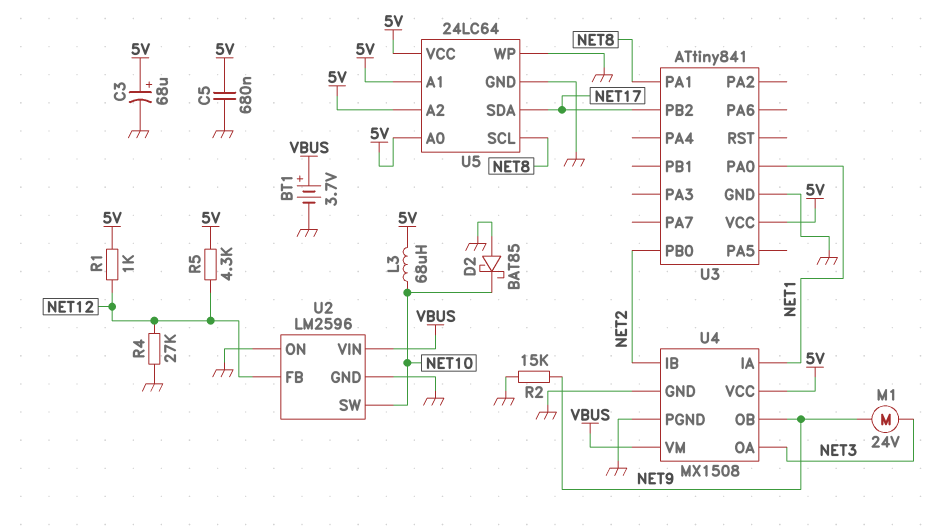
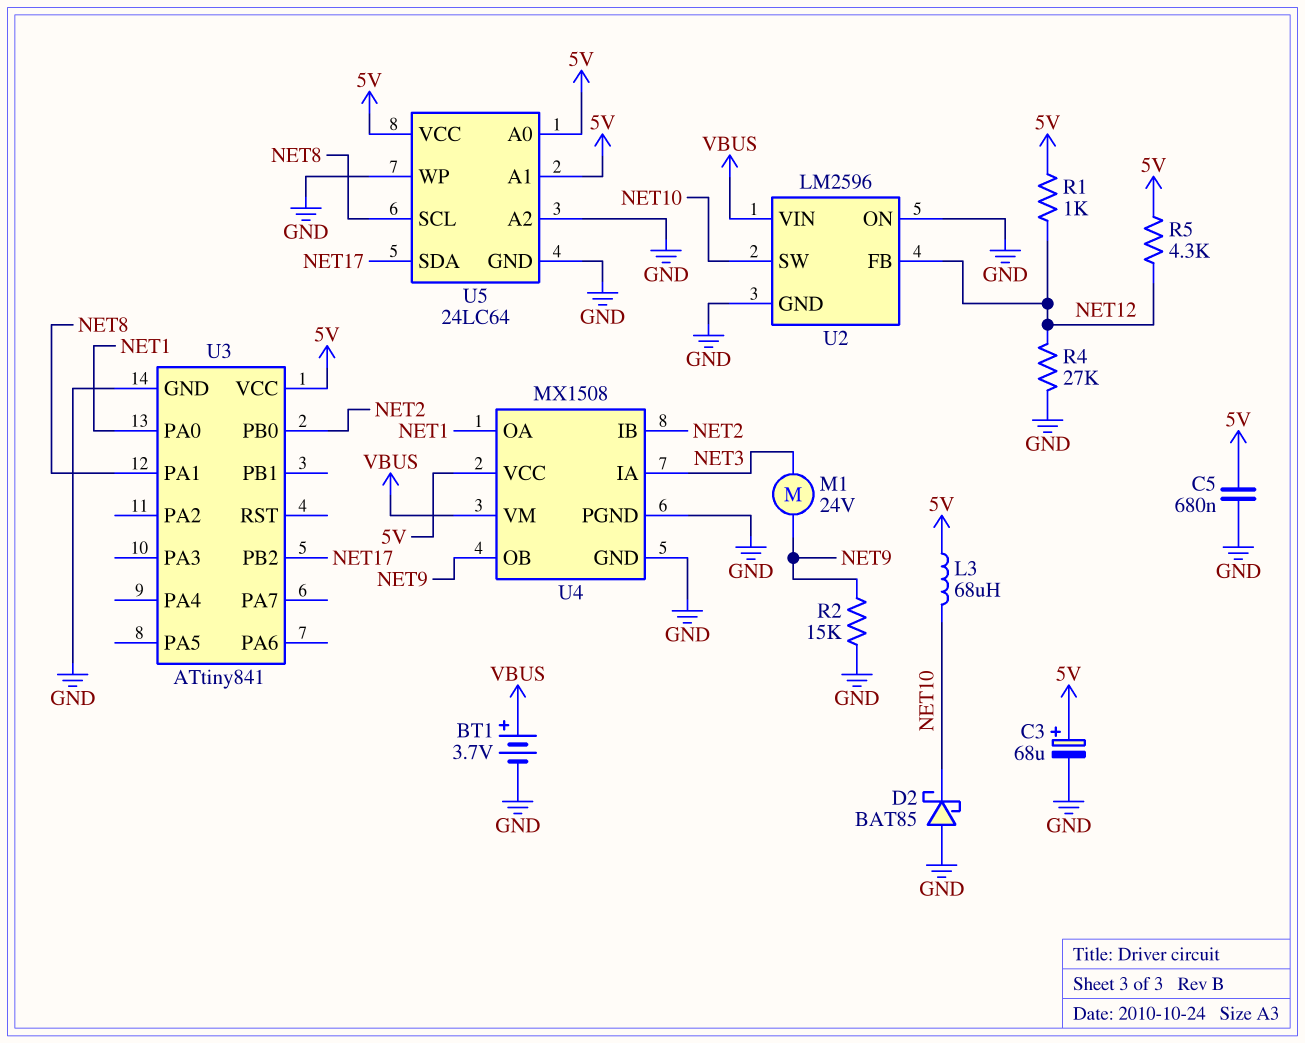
U4 pin IA: NET1 -> NET3
U4 pin OA: NET3 -> NET1
U5 pin A2: 5V -> GND

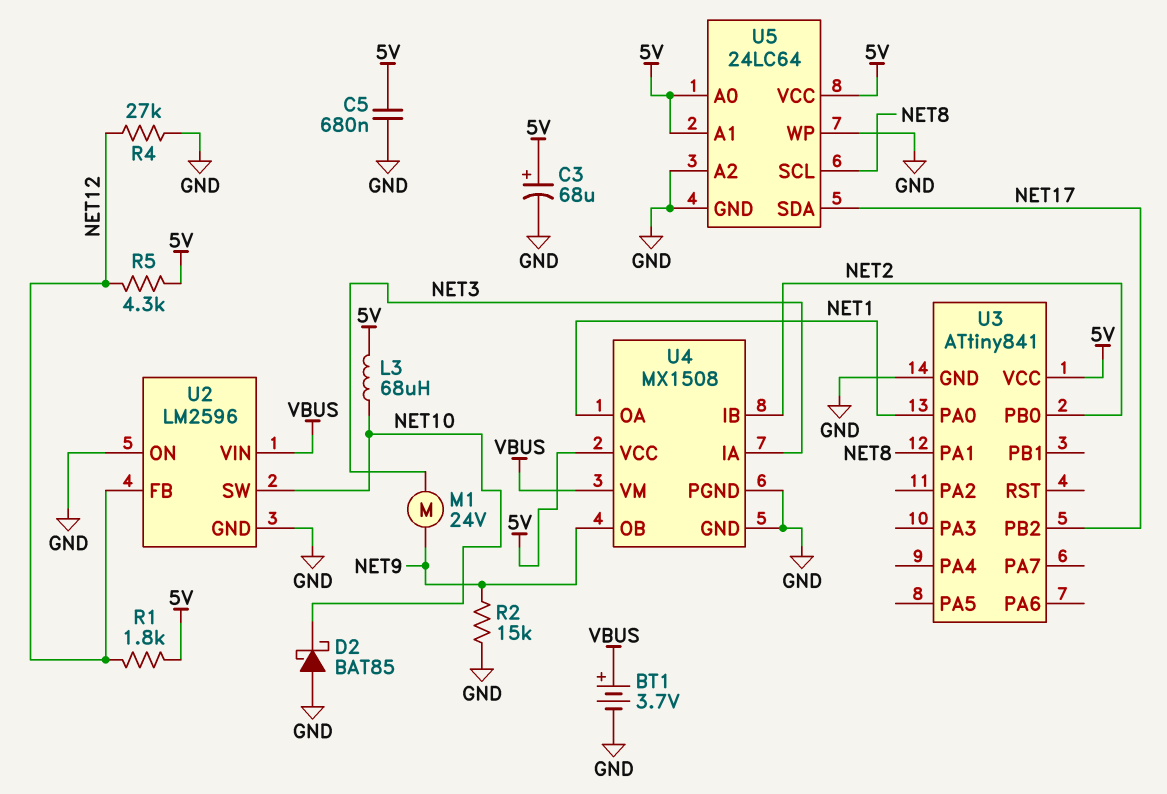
R1: 1k (5V, NET12) -> 1.8k (5V, NET12)

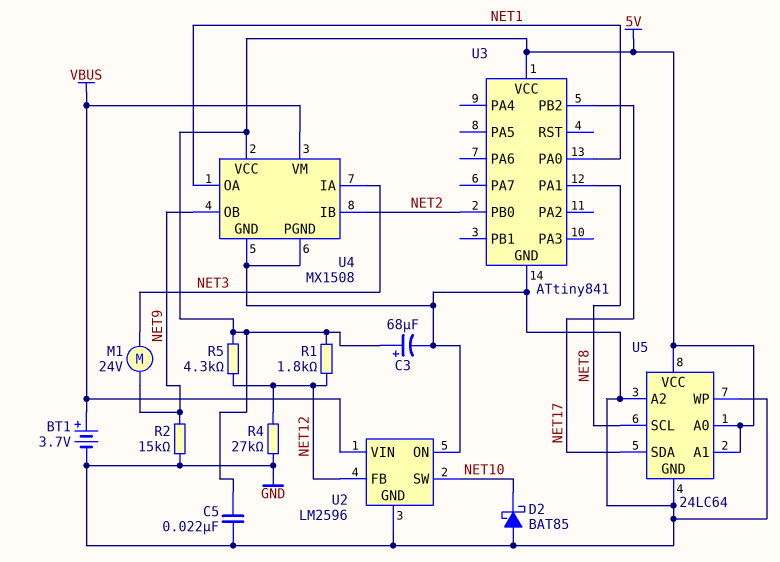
C5: 680nF (5V, GND) -> 22nF (5V, GND)
L3: 68uH (5V, NET10) -> none

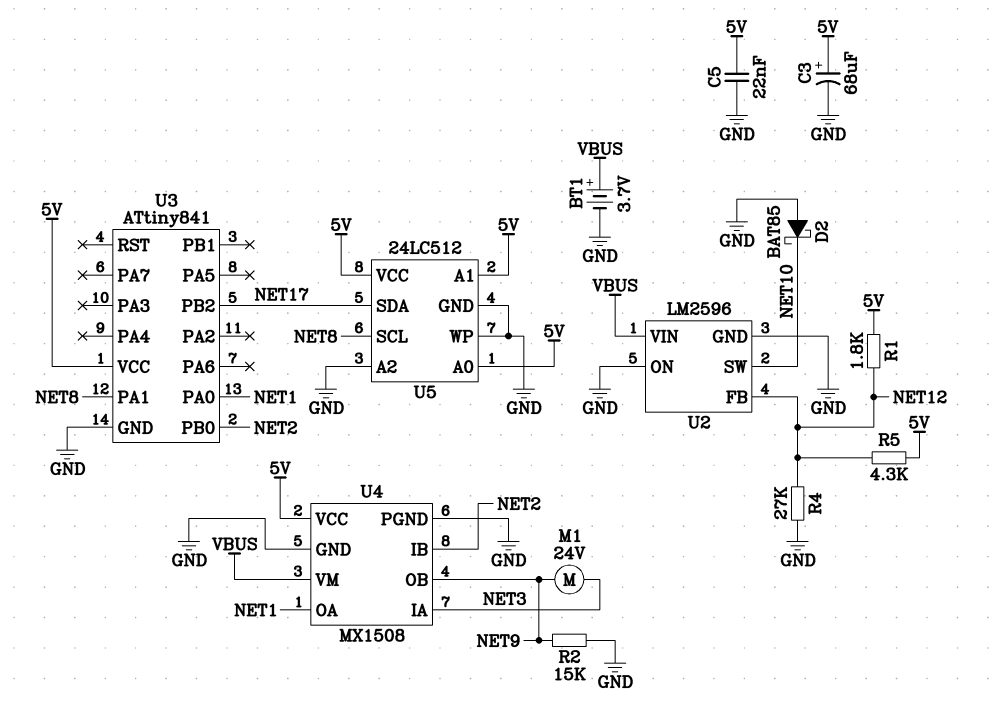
U5: 24LC64 -> 24LC512

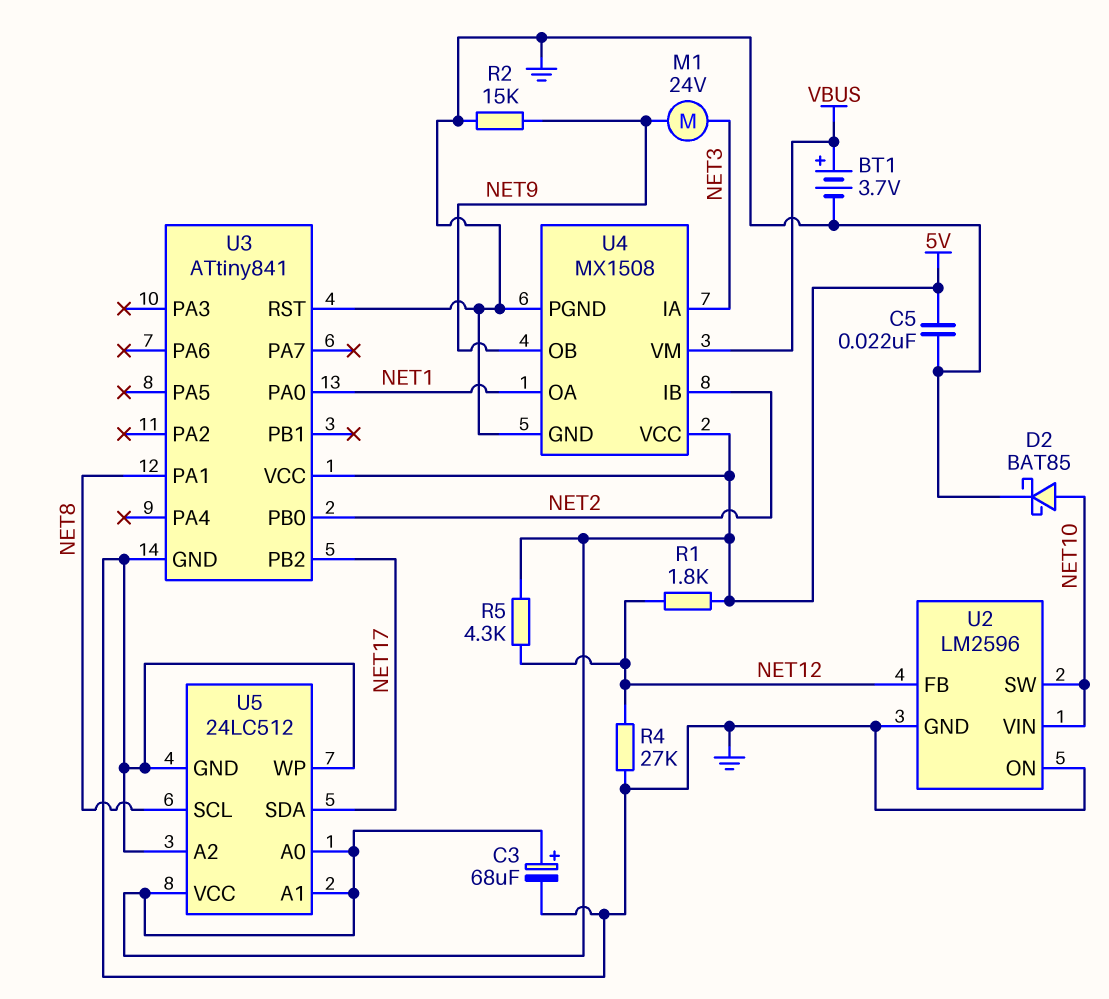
D2: schottky BAT85 (A GND, K NET10) -> schottky BAT85 (A NET10, K GND)
U2 pin VIN: VBUS -> NET10
U3 pin RST: none -> GND

